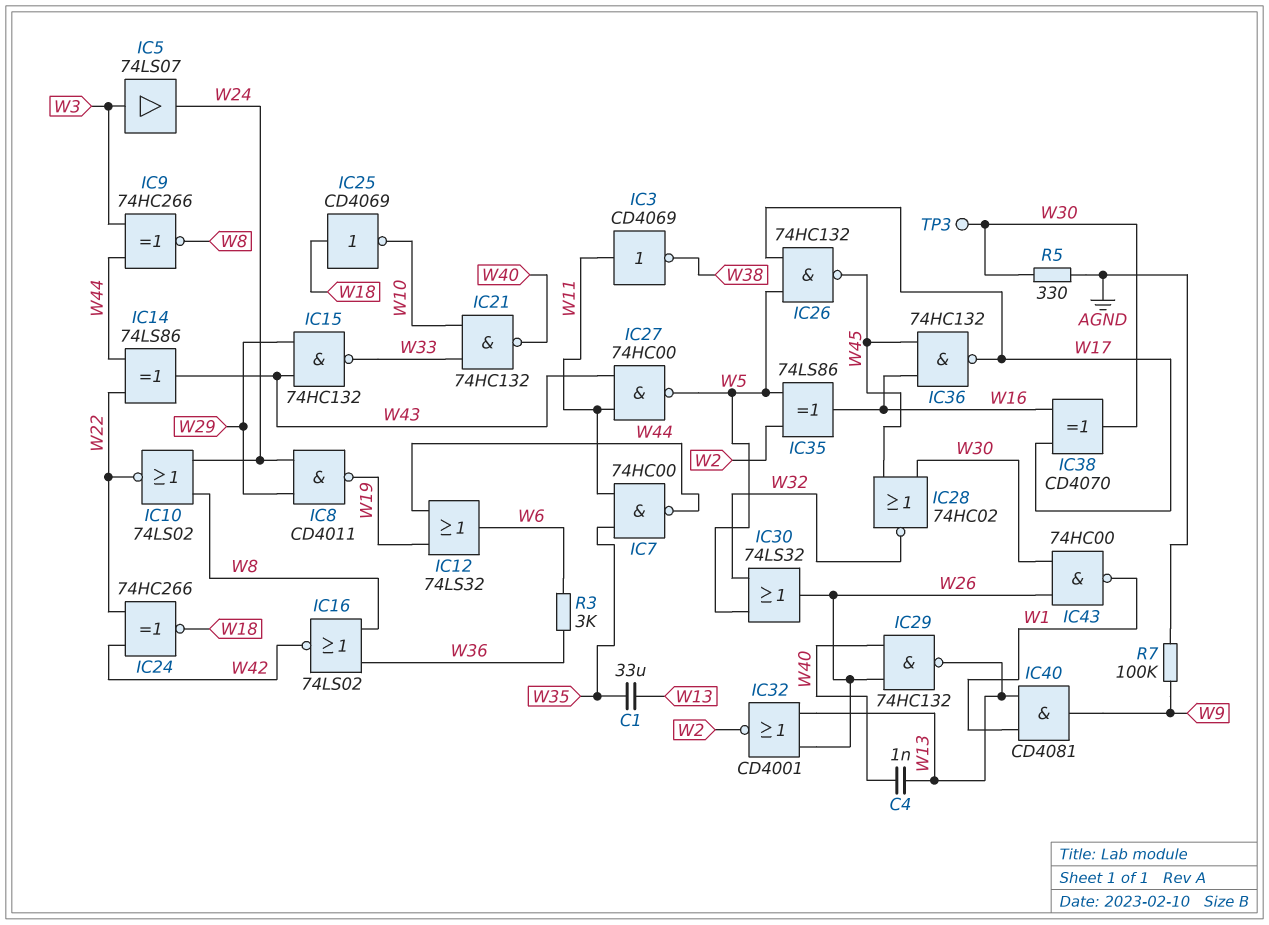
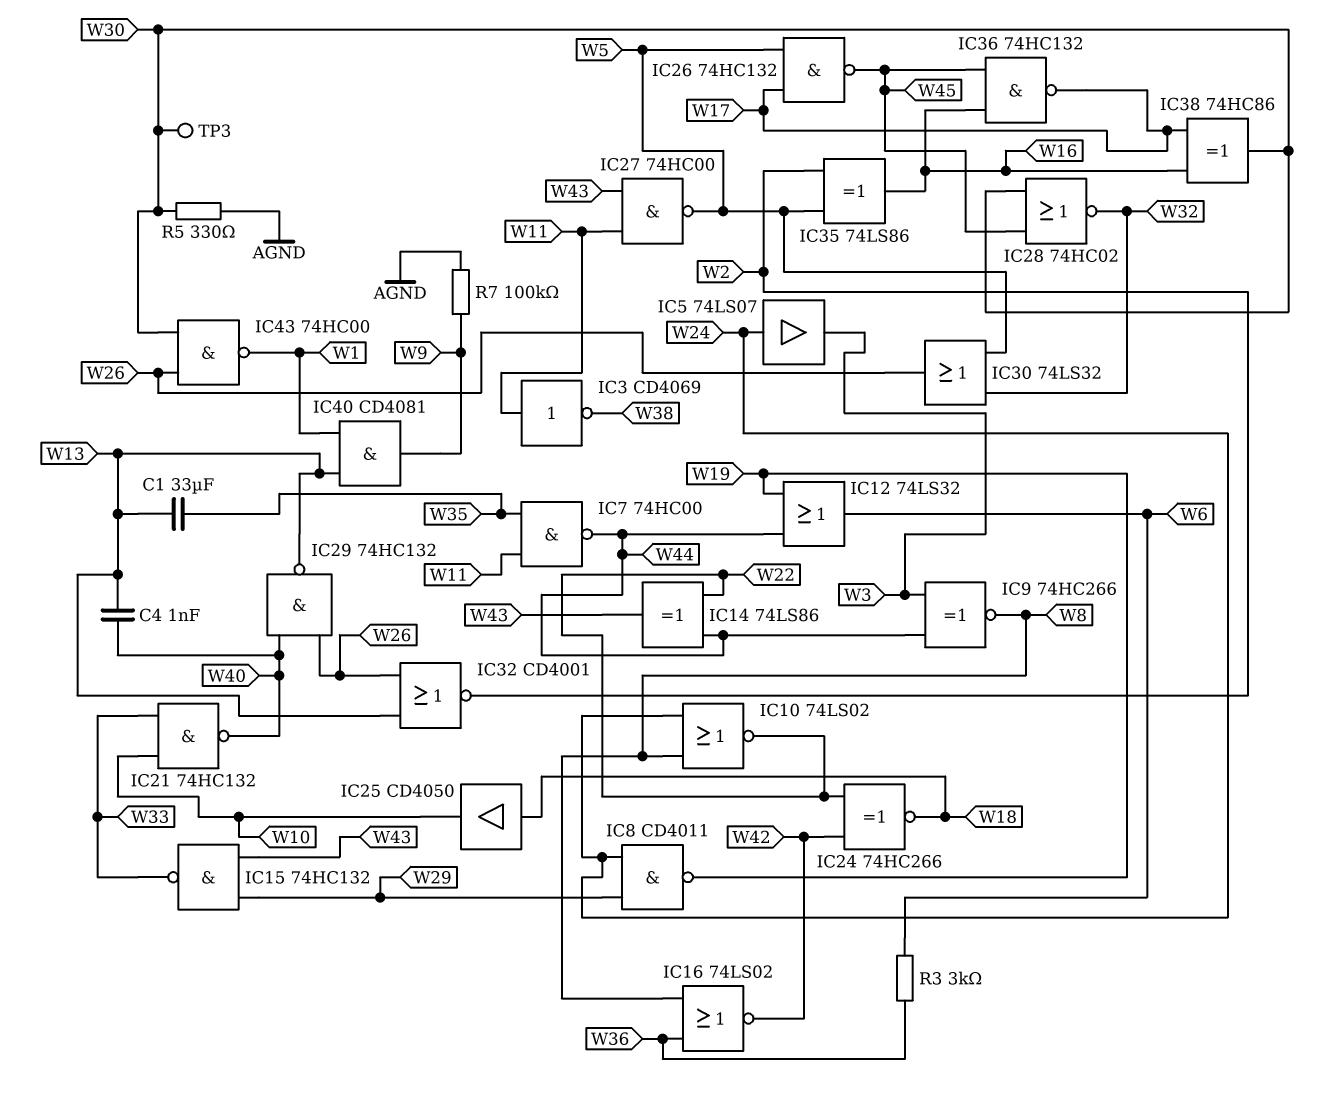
IC5: buffer 74LS07 (in W3, out W24) -> buffer 74LS07 (in W24, out W3)
IC25: NOT CD4069 (in W18, out W10) -> buffer CD4050 (in W18, out W10)
IC38: XOR CD4070 (in W16, in W17, out W30) -> XOR 74HC86 (in W16, in W17, out W30)

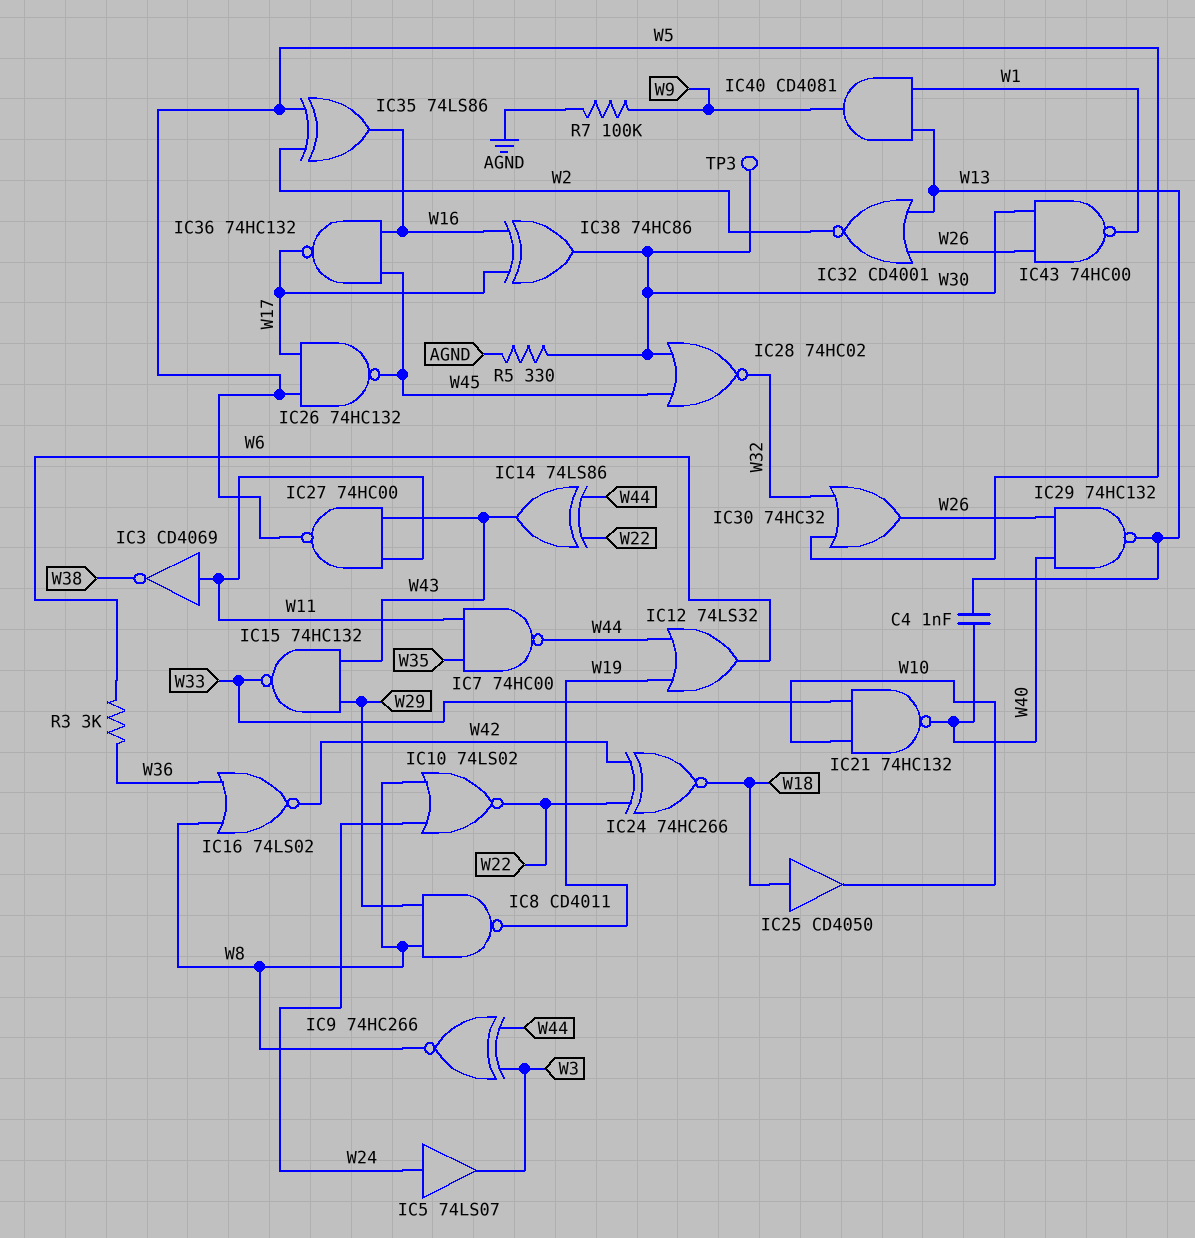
C1: 33uF (W13, W35) -> none
IC8: NAND CD4011 (in W24, in W29, out W19) -> NAND CD4011 (in W8, in W29, out W19)
IC30: OR 74LS32 (in W5, in W32, out W26) -> OR 74HC32 (in W5, in W32, out W26)

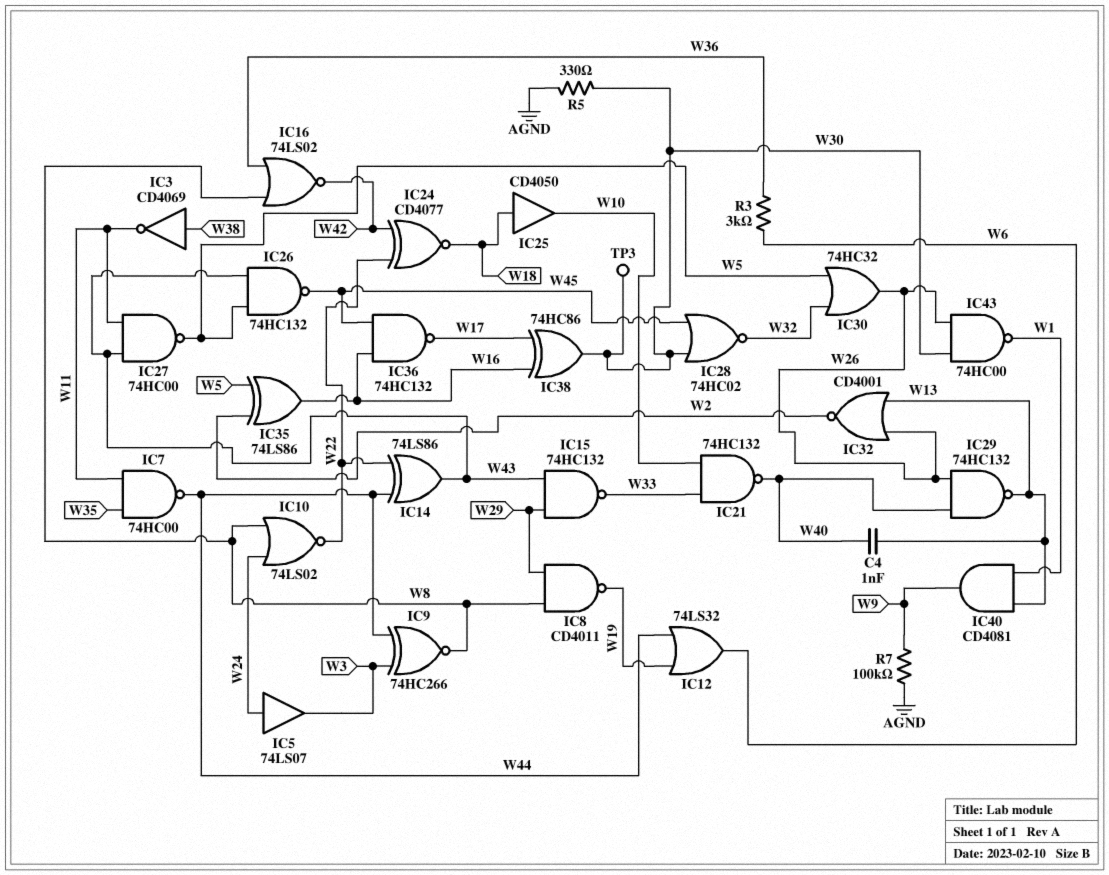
IC3: NOT CD4069 (in W11, out W38) -> NOT CD4069 (in W38, out W11)
IC24: XNOR 74HC266 (in W22, in W42, out W18) -> XNOR CD4077 (in W22, in W42, out W18)
IC26: NAND 74HC132 (in W5, in W17, out W45) -> NAND 74HC132 (in W5, in W43, out W45)

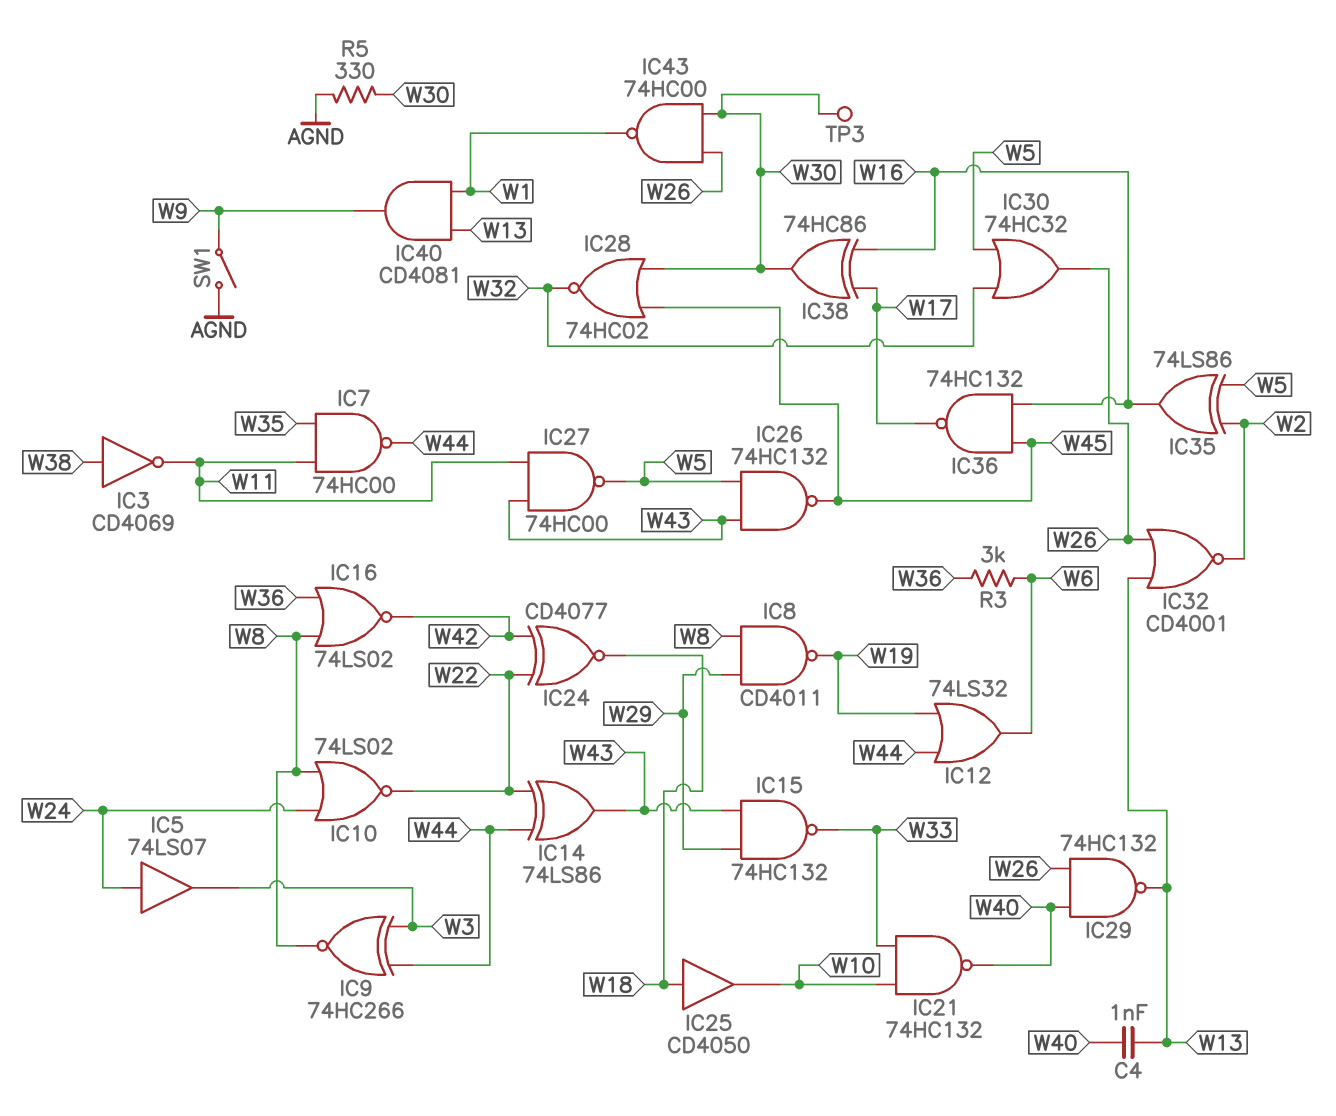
R7: 100k (AGND, W9) -> none
SW1: none -> switch (AGND, W9)

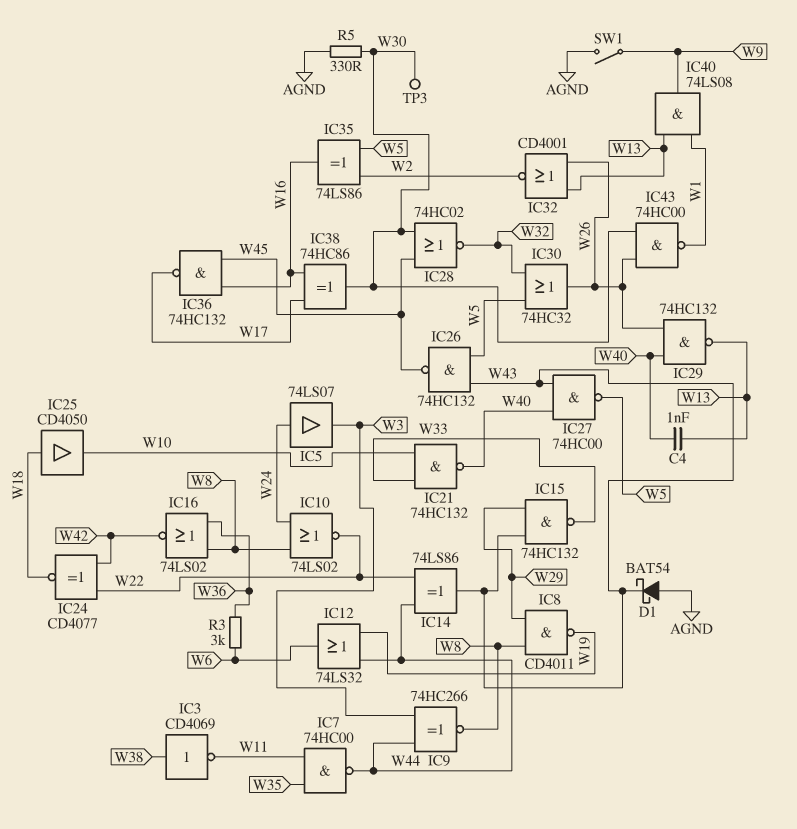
D1: none -> schottky BAT54 (A AGND, K W43)
IC27: NAND 74HC00 (in W11, in W43, out W5) -> NAND 74HC00 (in W40, in W43, out W5)
IC40: AND CD4081 (in W1, in W13, out W9) -> AND 74LS08 (in W1, in W13, out W9)

